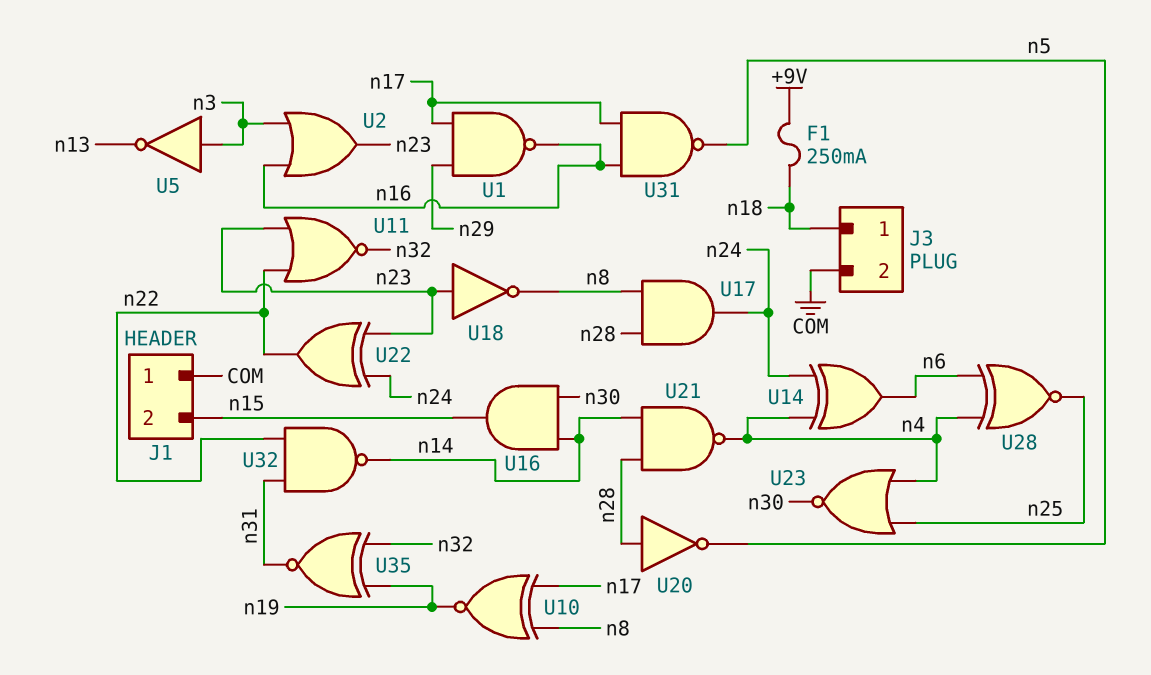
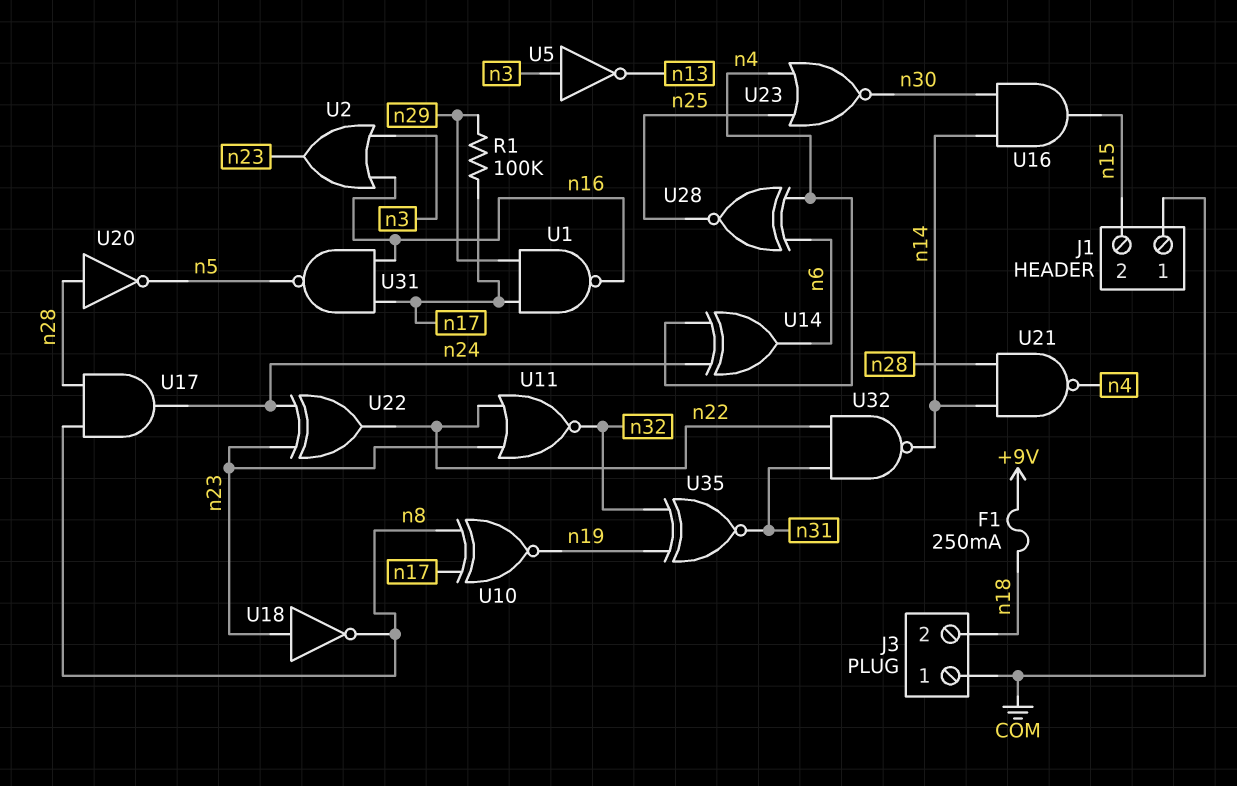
J3 pin 1: n18 -> COM
J3 pin 2: COM -> n18
R1: none -> 100k (n17, n29)

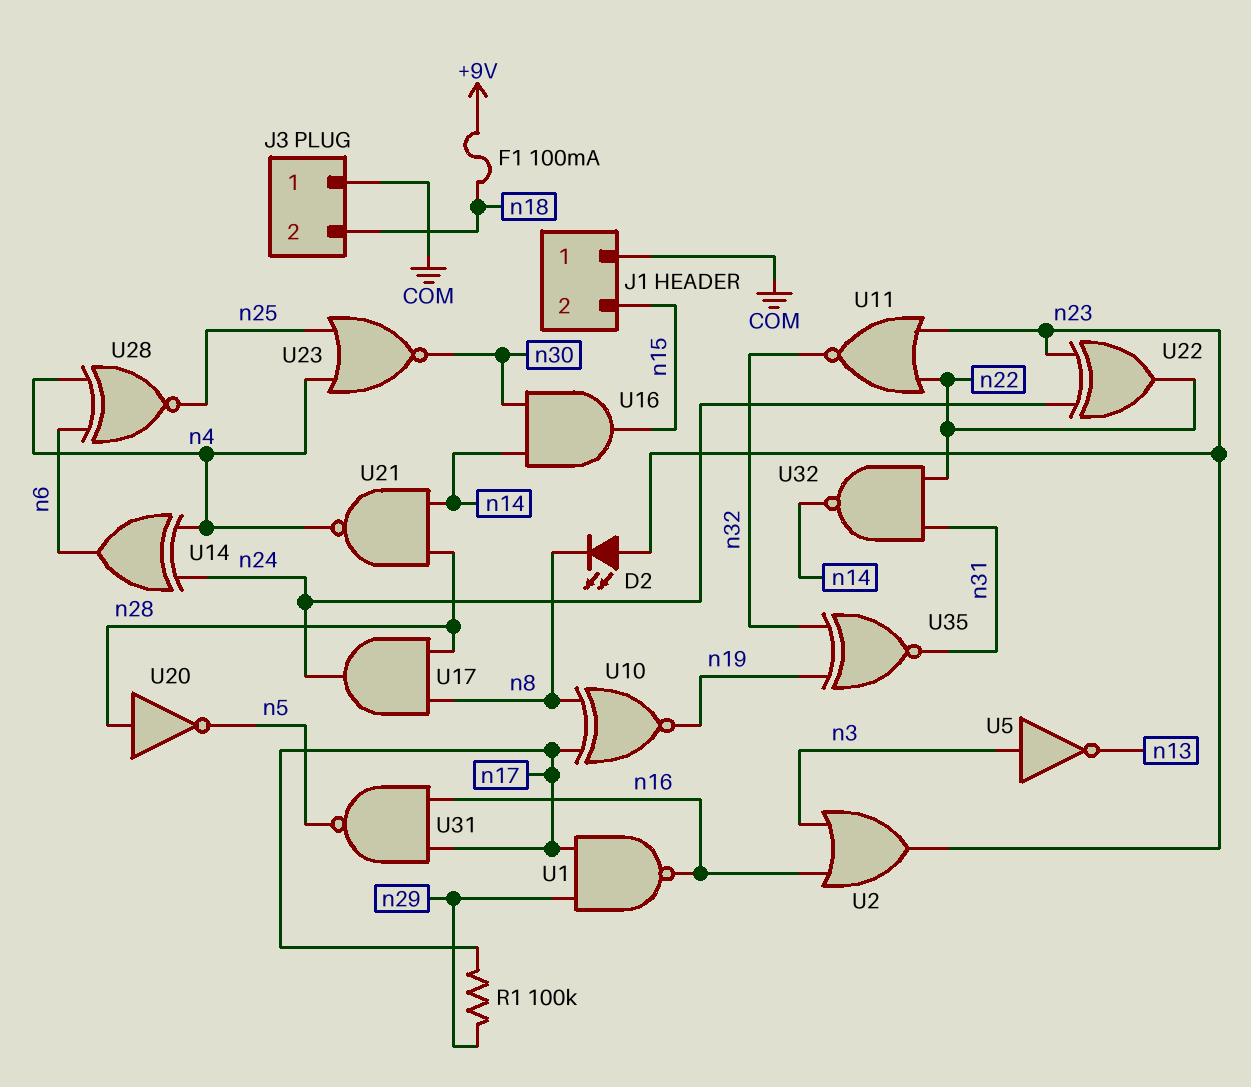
D2: none -> LED (A n23, K n8)
F1: 250mA (+9V, n18) -> 100mA (+9V, n18)
U18: NOT (in n23, out n8) -> none

